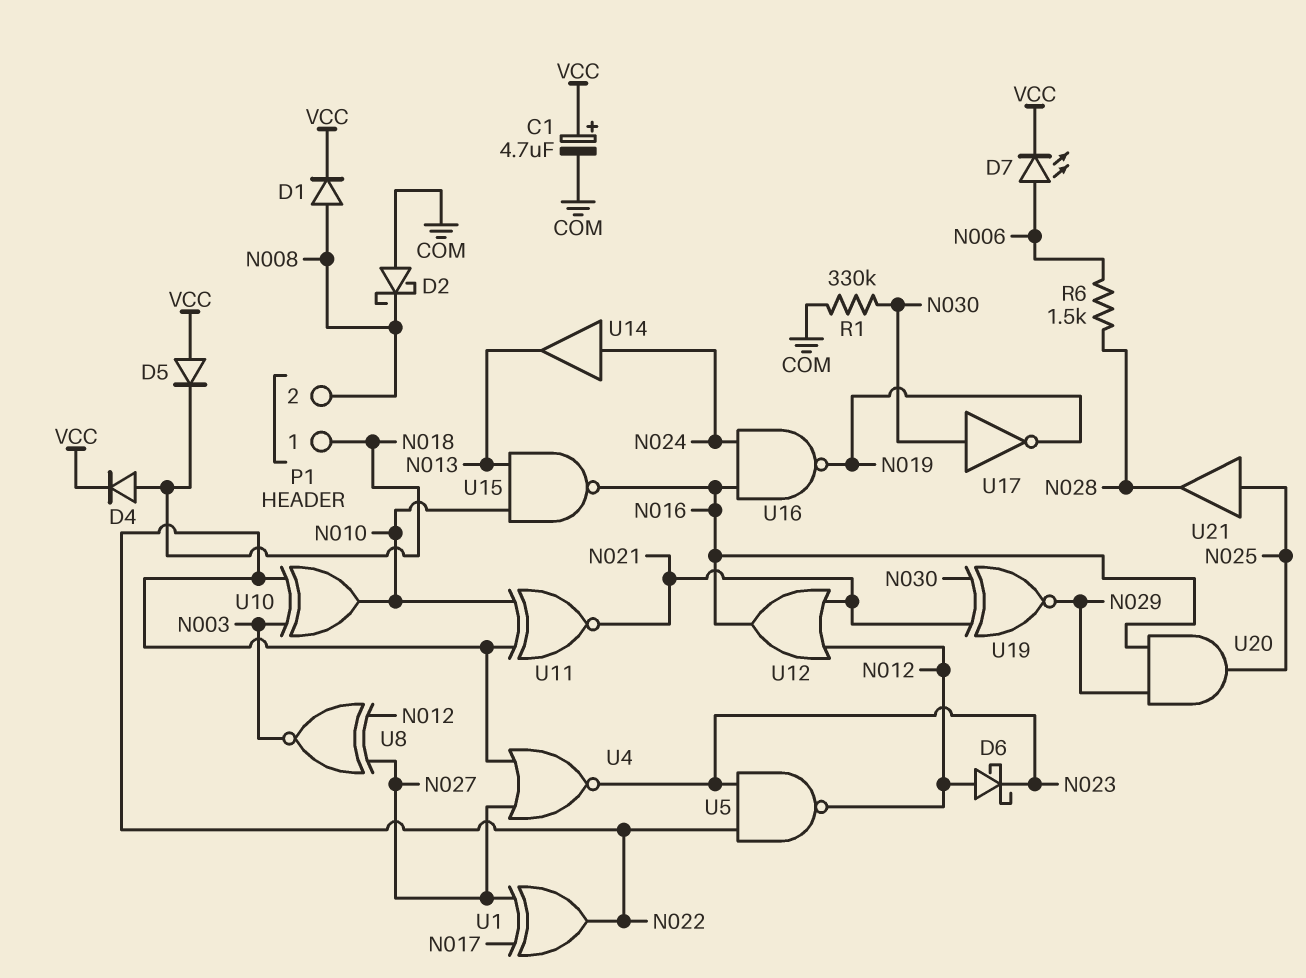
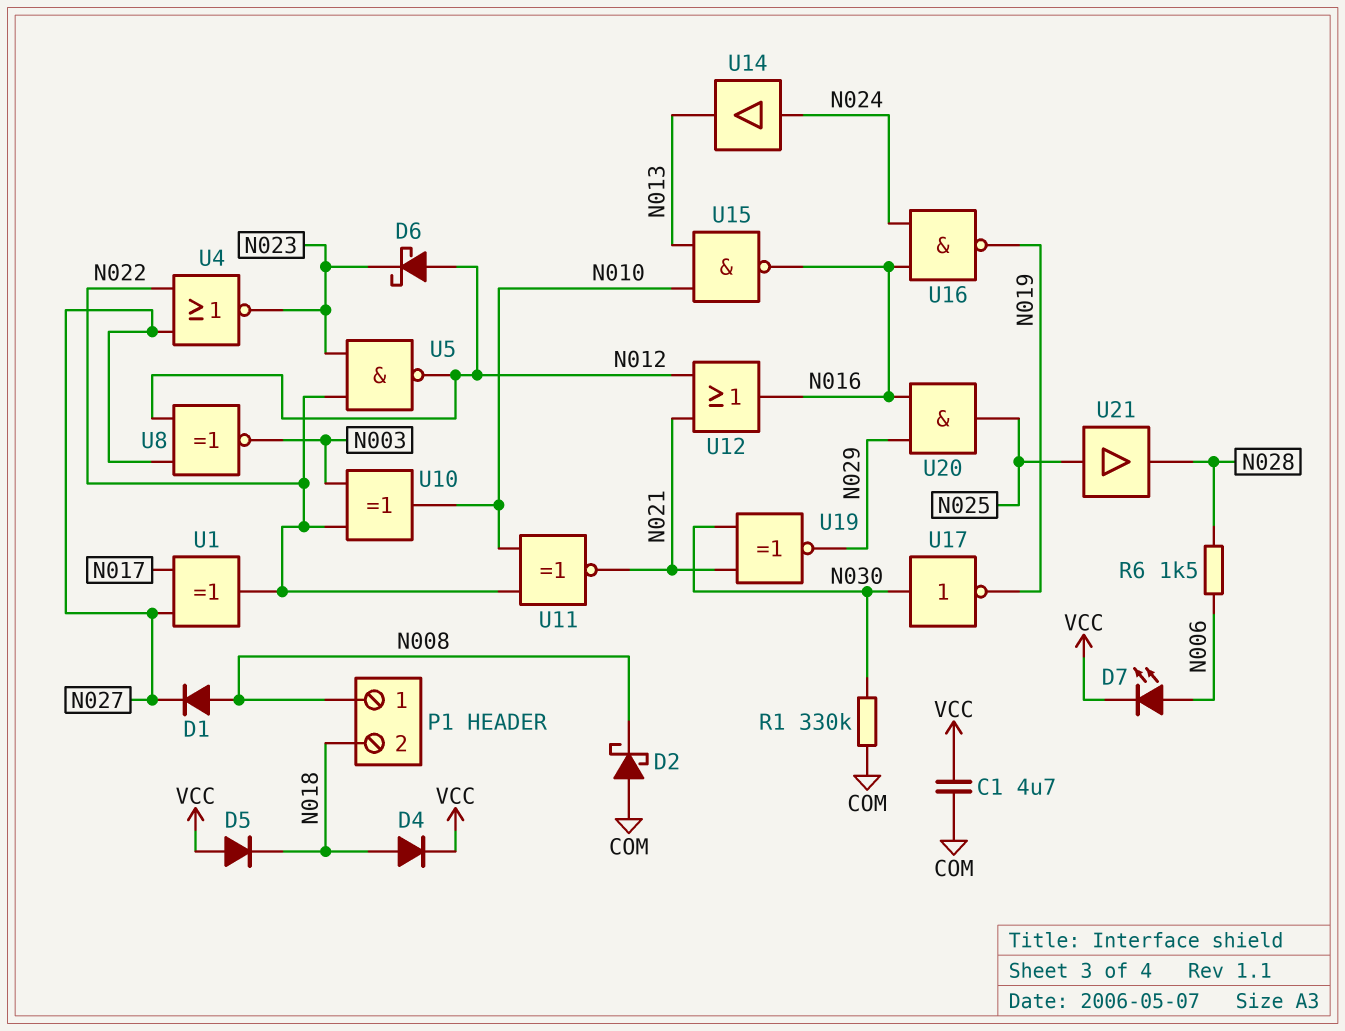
C1: 4.7uF (plus VCC, minus COM) -> 4.7uF (COM, VCC)
D1: diode (A N008, K VCC) -> diode (A N008, K N027)
P1 pin 1: N018 -> N008
P1 pin 2: N008 -> N018

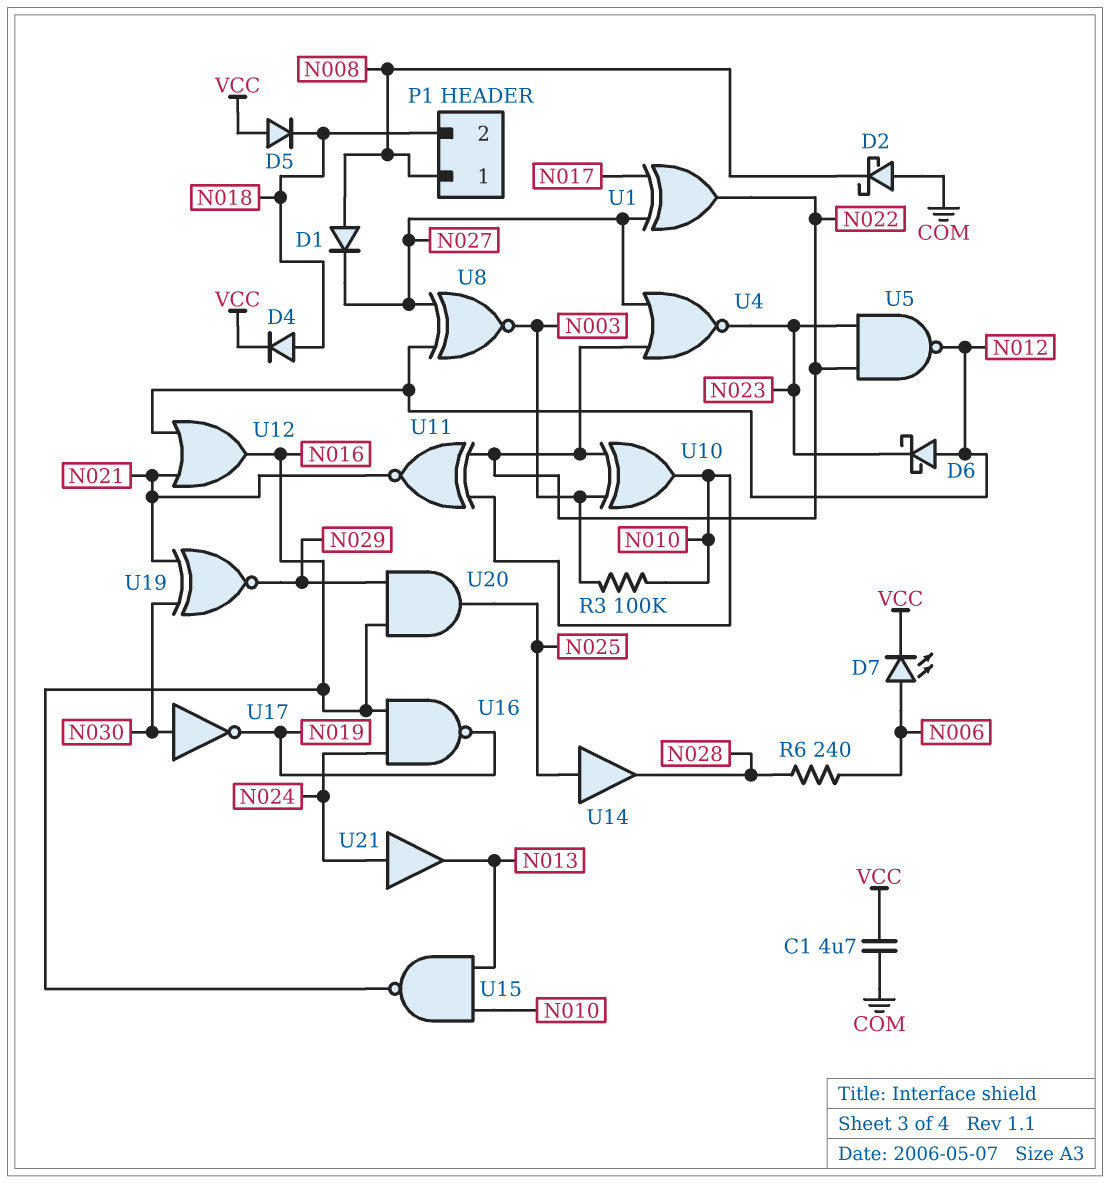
R1: 330k (COM, N030) -> none
R3: none -> 100k (N003, N010)
R6: 1.5k (N006, N028) -> 240 (N006, N028)
U14: buffer (in N024, out N013) -> buffer (in N025, out N028)
U21: buffer (in N025, out N028) -> buffer (in N024, out N013)

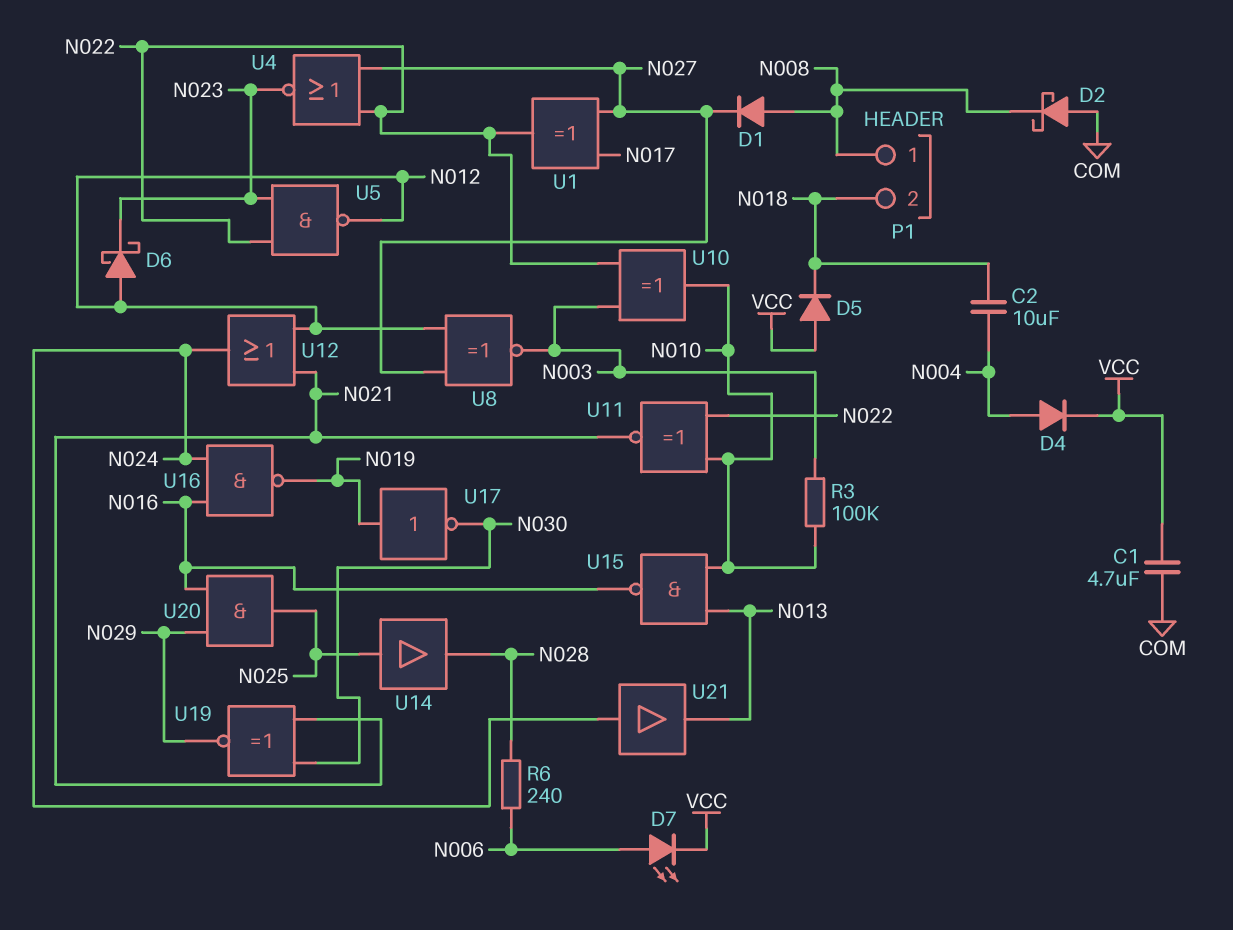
C2: none -> 10uF (N004, N018)
D4: diode (A N018, K VCC) -> diode (A N004, K VCC)
U12: OR (in N012, in N021, out N016) -> OR (in N012, in N021, out N024)
U17: NOT (in N030, out N019) -> NOT (in N019, out N030)

